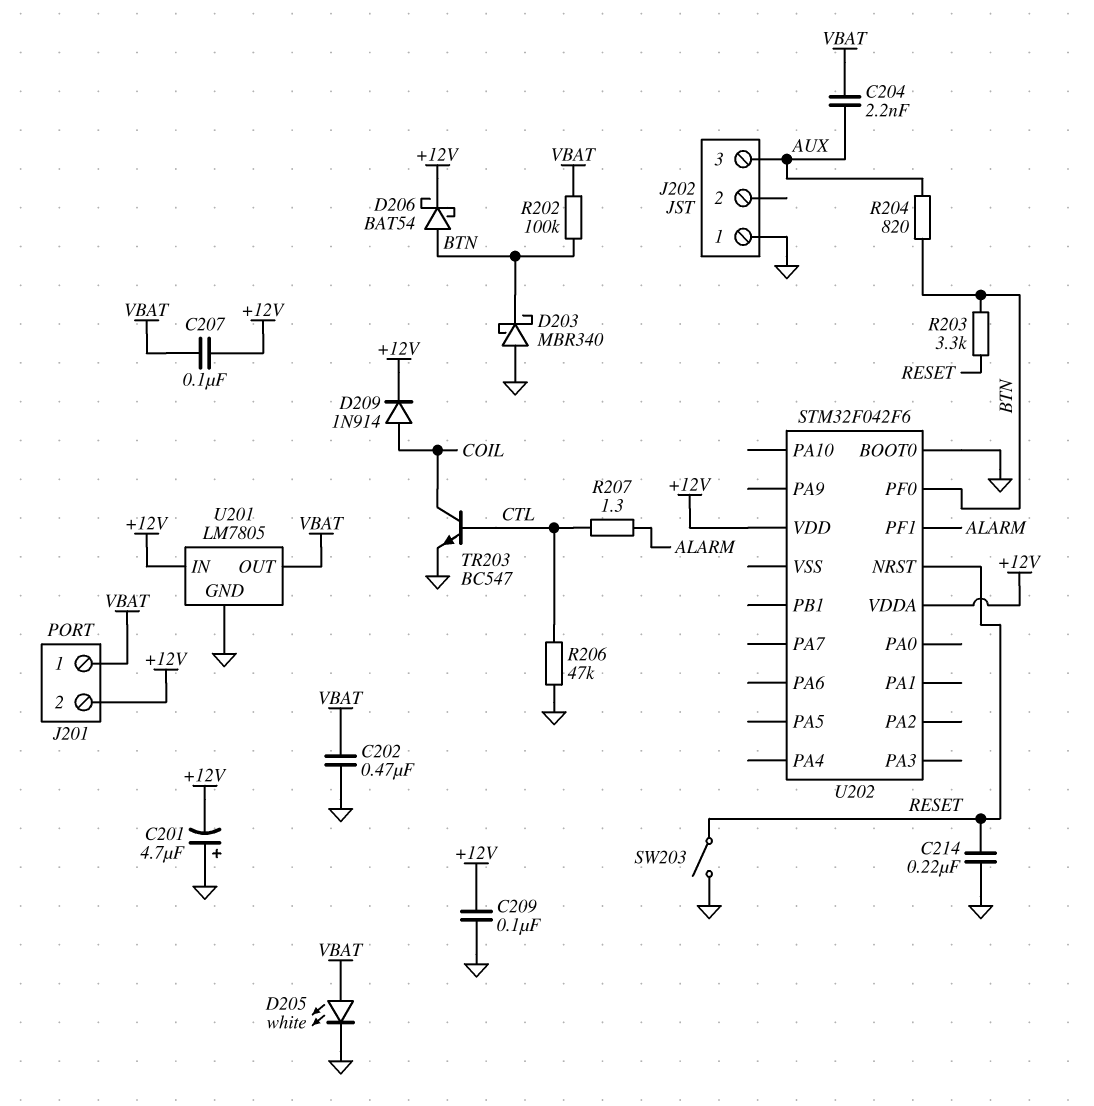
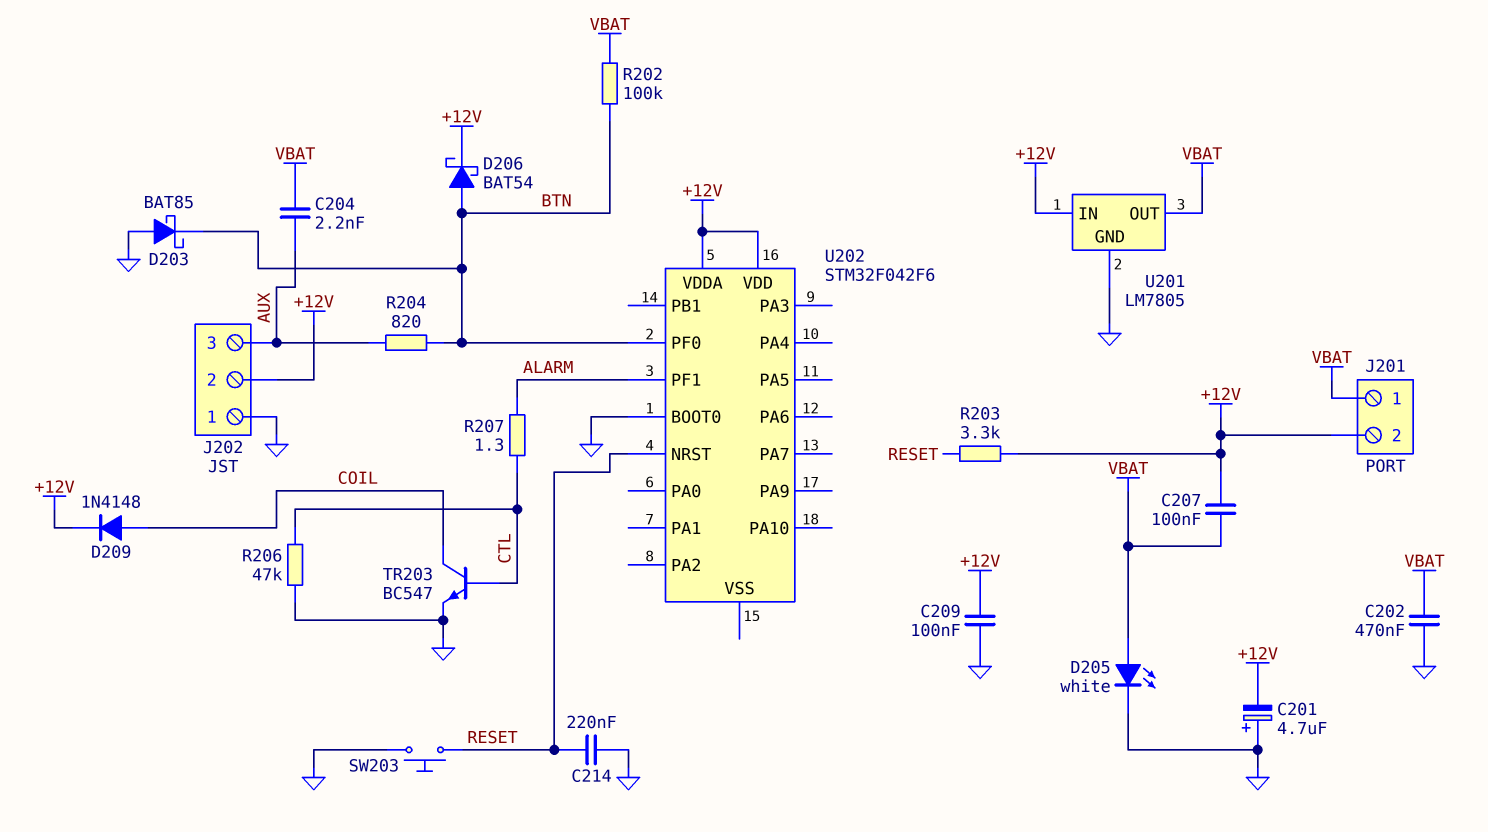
D203: schottky MBR340 (A GND, K BTN) -> schottky BAT85 (A GND, K BTN)
D209: diode 1N914 (A COIL, K +12V) -> diode 1N4148 (A COIL, K +12V)
J202 pin 2: none -> +12V
R203: 3.3k (BTN, RESET) -> 3.3k (+12V, RESET)
SW203: switch (GND, RESET) -> button (GND, RESET)

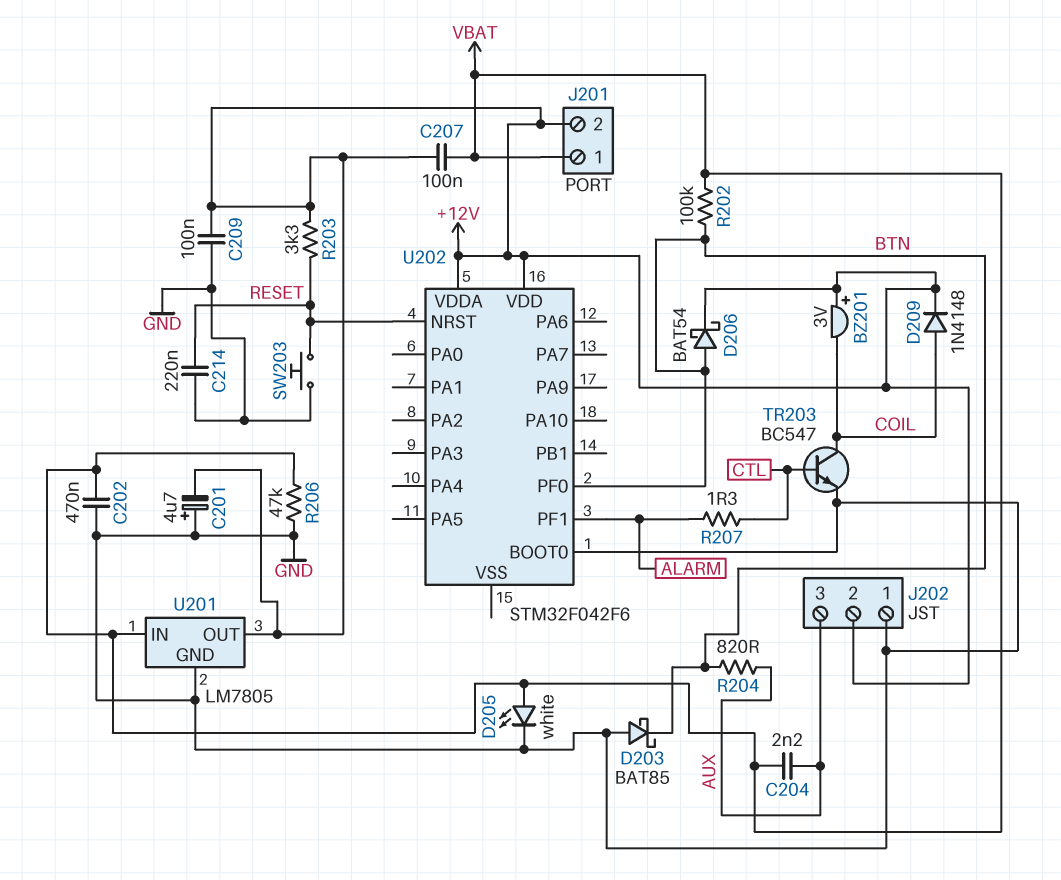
BZ201: none -> buzzer 3V (plus +12V, minus COIL)
R206: 47k (CTL, GND) -> 47k (GND, VBAT)
U201 pin IN: +12V -> VBAT
U201 pin OUT: VBAT -> +12V

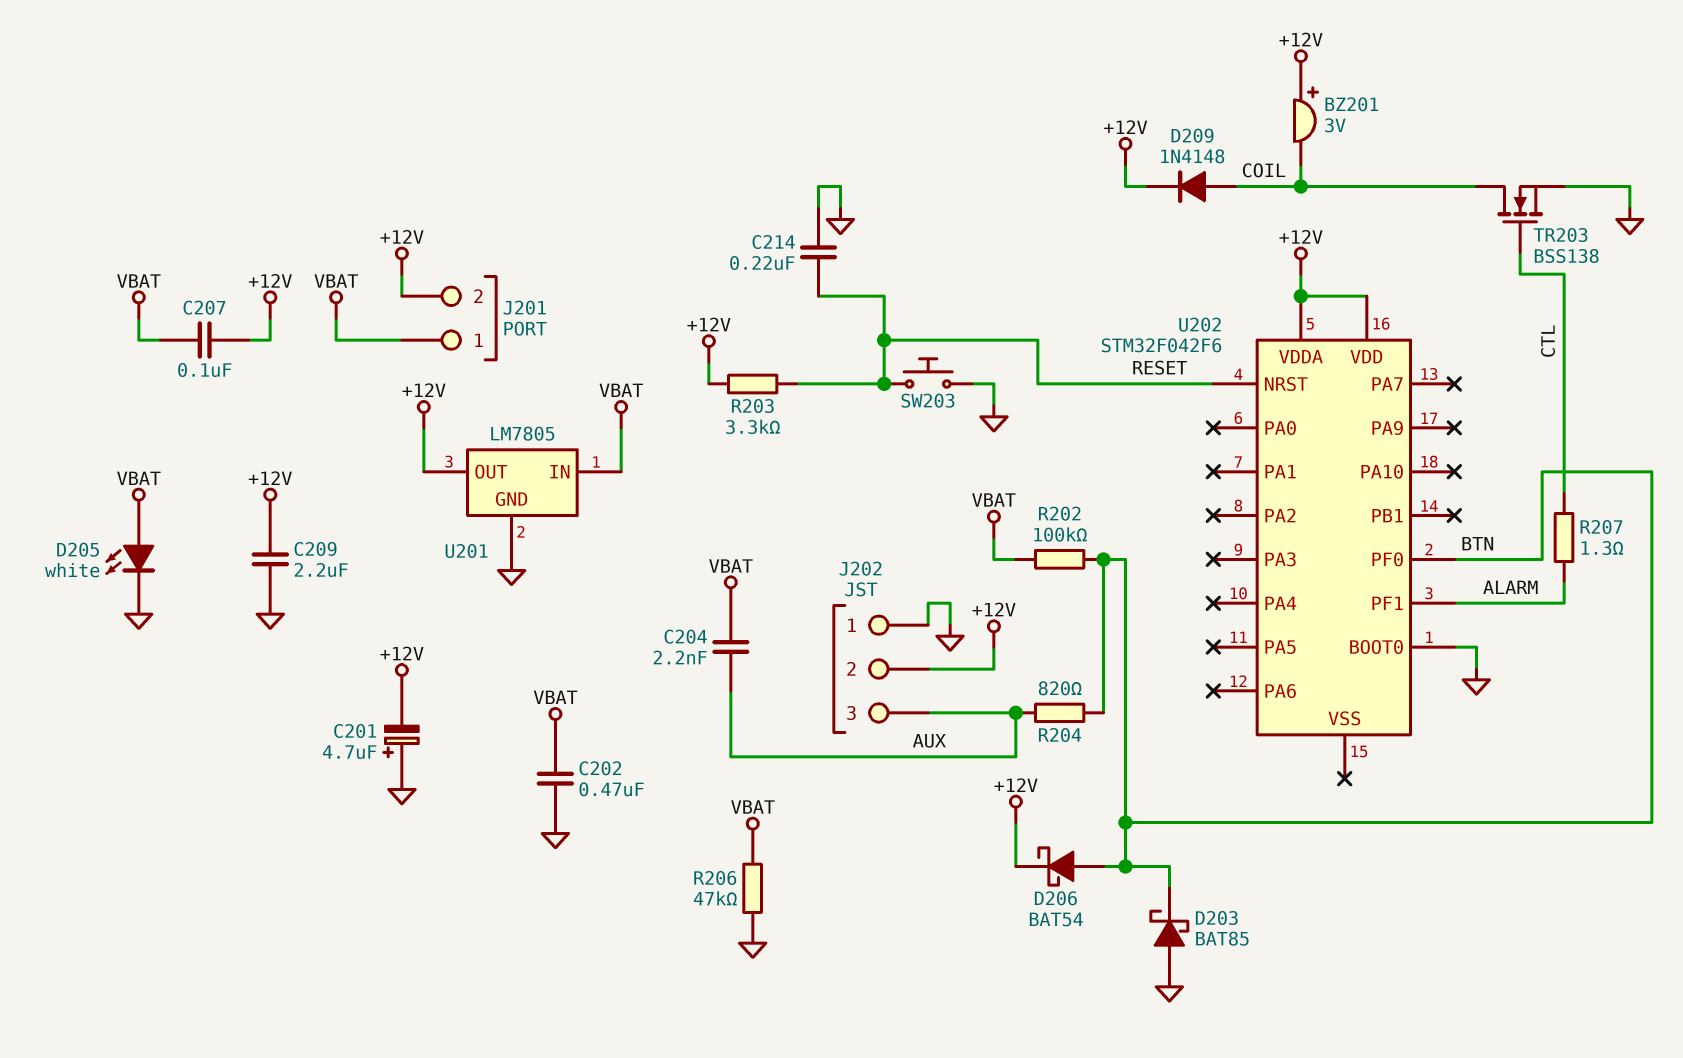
C209: 100nF (+12V, GND) -> 2.2uF (+12V, GND)
TR203: NPN BC547 (B CTL, C COIL, E GND) -> NMOS BSS138 (G CTL, D COIL, S GND)

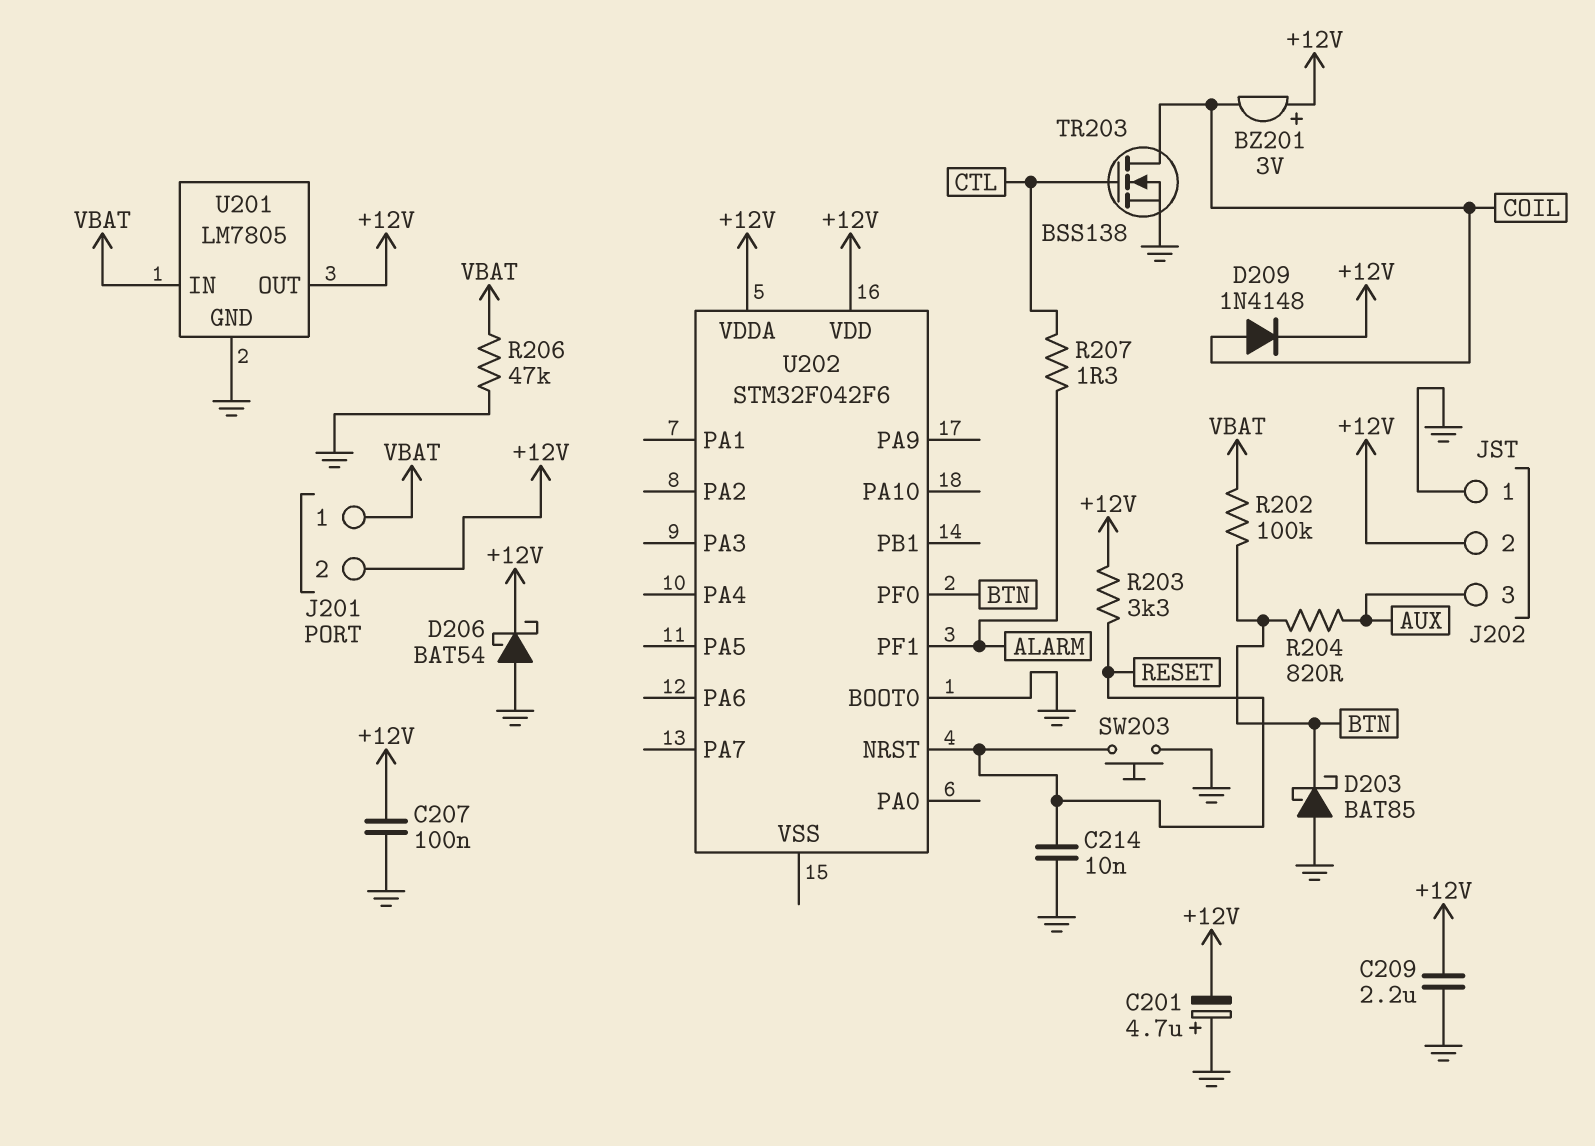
C202: 470nF (GND, VBAT) -> none
C204: 2.2nF (AUX, VBAT) -> none
C207: 100nF (+12V, VBAT) -> 100nF (+12V, GND)
C214: 220nF (GND, RESET) -> 10nF (GND, RESET)
D205: LED white (A VBAT, K GND) -> none
D206: schottky BAT54 (A BTN, K +12V) -> schottky BAT54 (A GND, K +12V)

